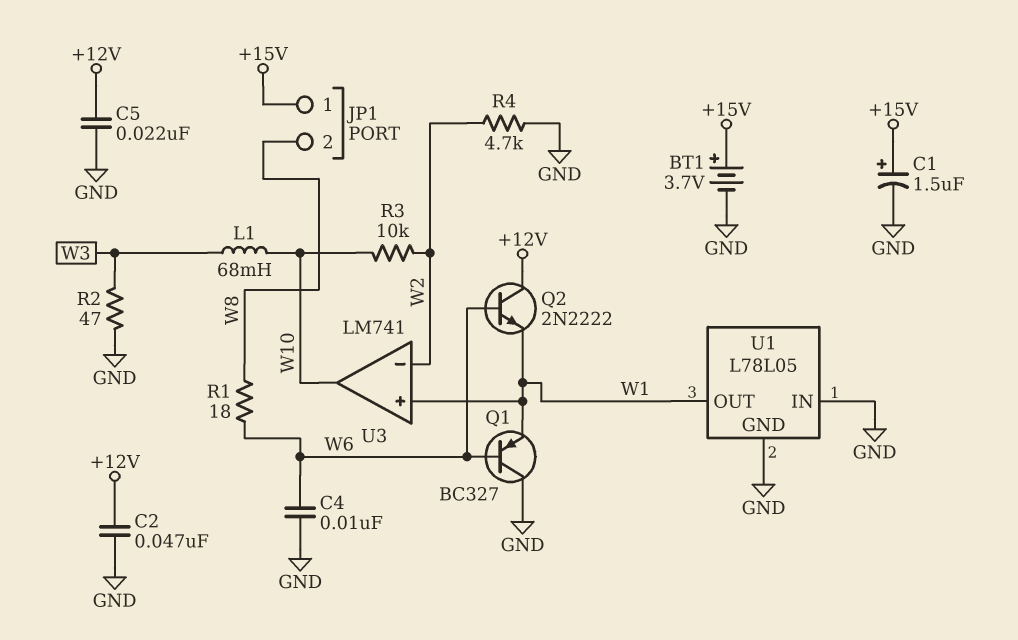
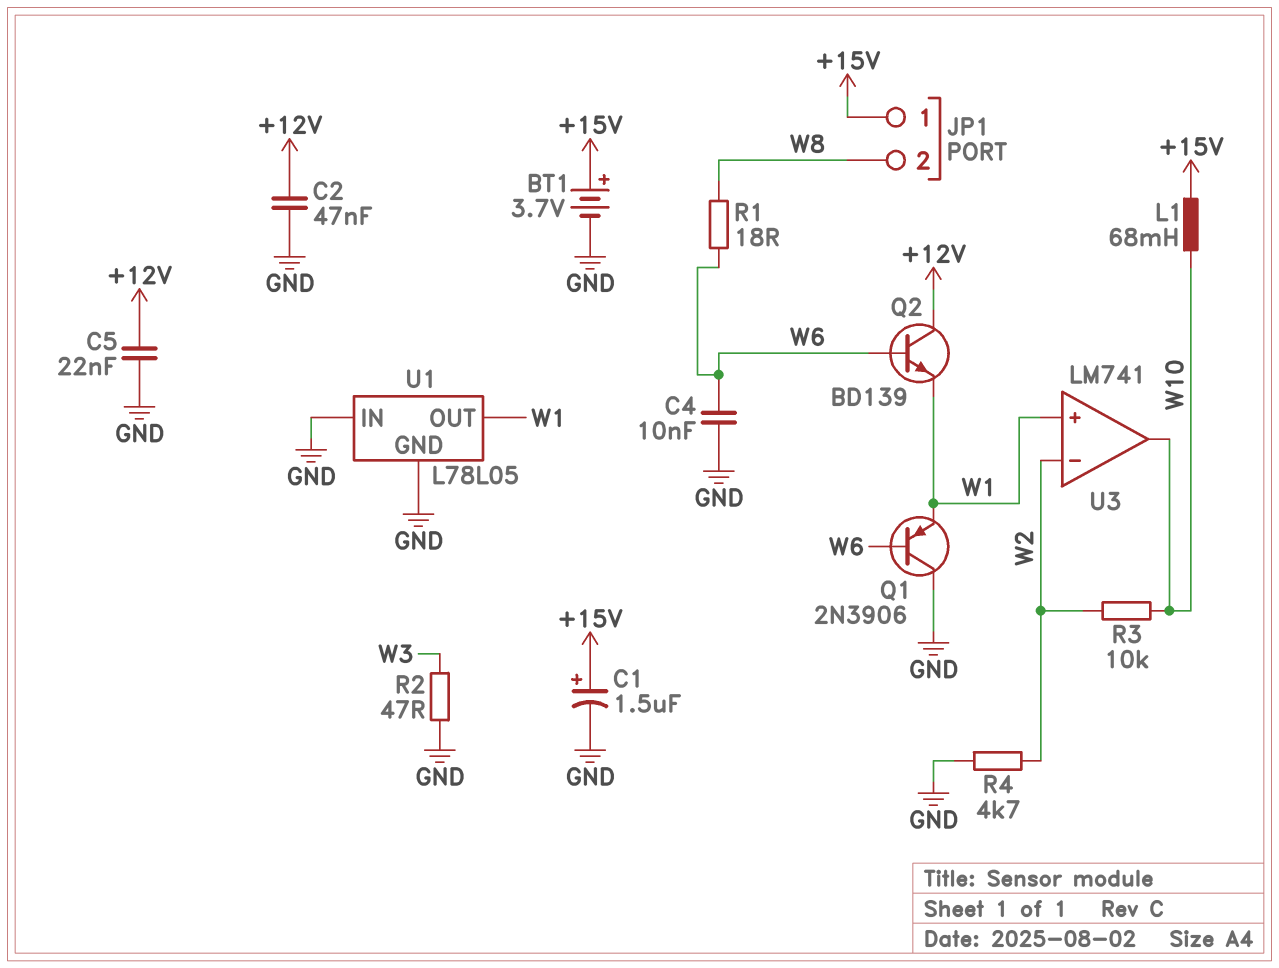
L1: 68mH (W3, W10) -> 68mH (+15V, W10)
Q1: PNP BC327 (B W6, C GND, E W1) -> PNP 2N3906 (B W6, C GND, E W1)
Q2: NPN 2N2222 (B W6, C +12V, E W1) -> NPN BD139 (B W6, C +12V, E W1)

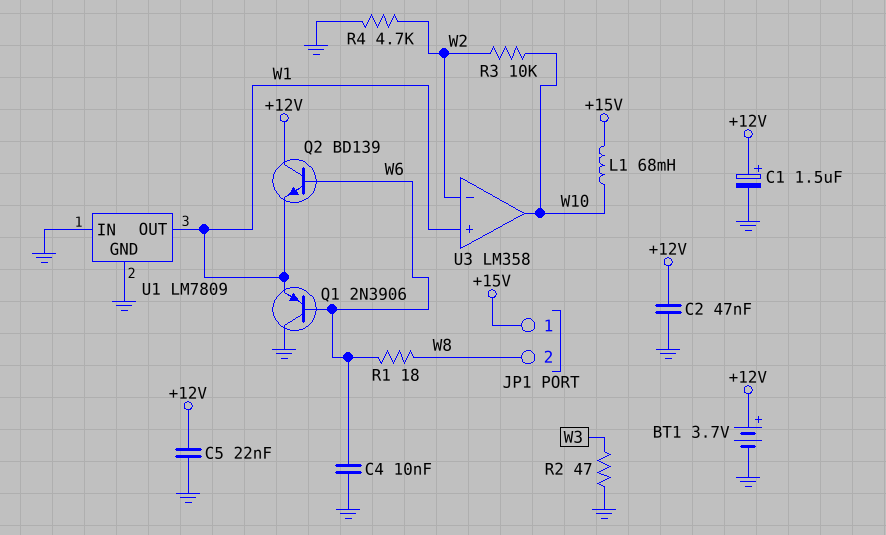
BT1: 3.7V (plus +15V, minus GND) -> 3.7V (plus +12V, minus GND)
C1: 1.5uF (plus +15V, minus GND) -> 1.5uF (plus +12V, minus GND)
U1: L78L05 -> LM7809
U3: LM741 -> LM358

